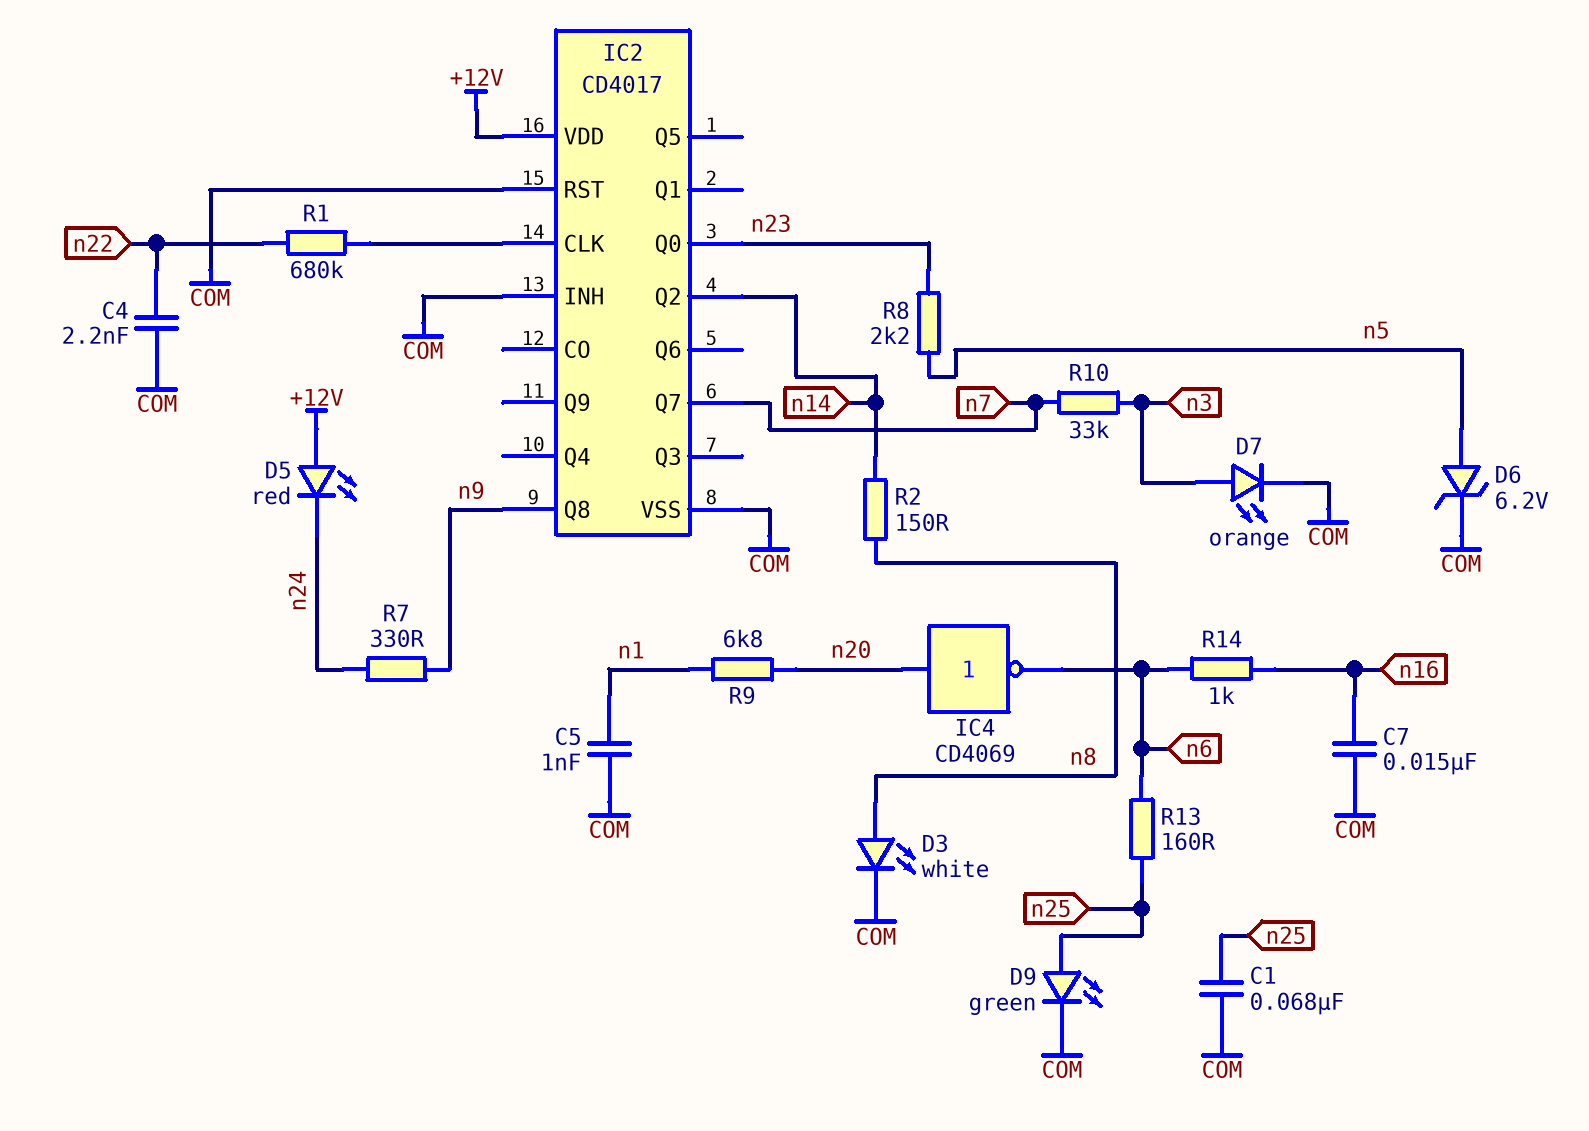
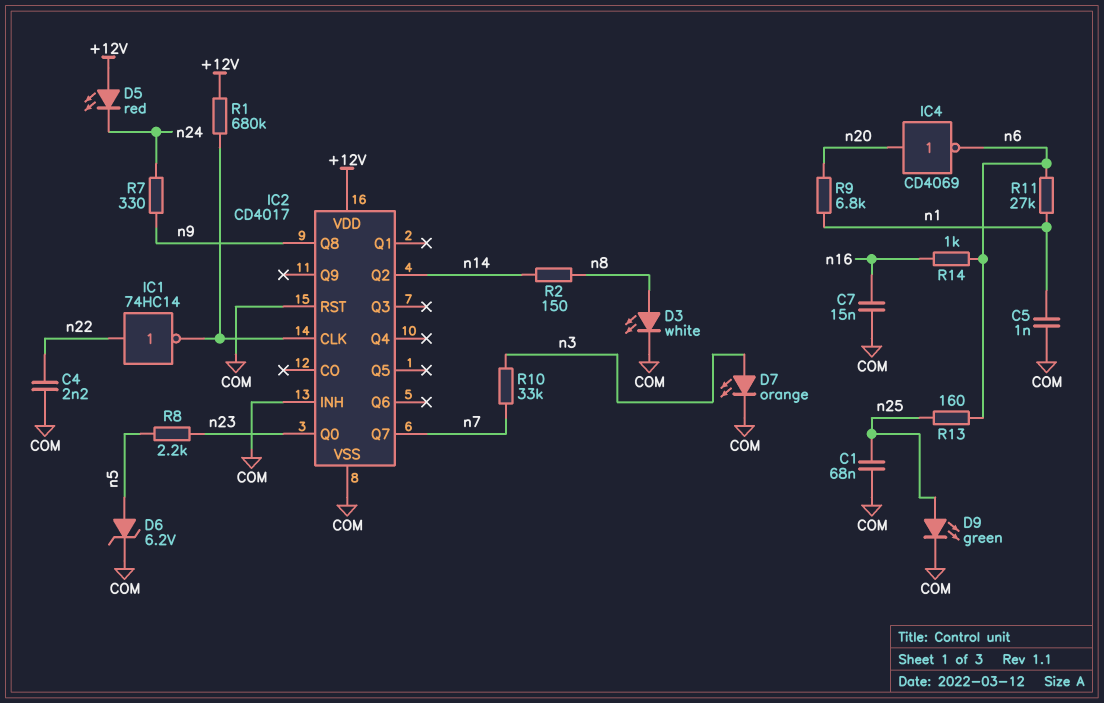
IC1: none -> NOT 74HC14 (in n22, out IC2/CLK)
R1: 680k (IC2/CLK, n22) -> 680k (+12V, IC2/CLK)
R11: none -> 27k (n1, n6)

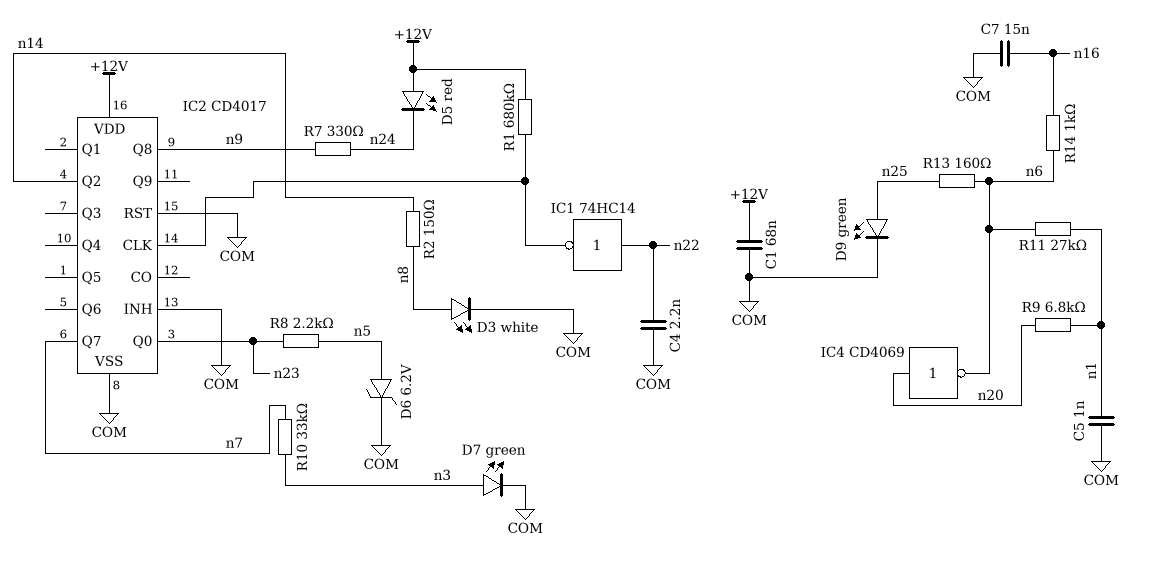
C1: 68nF (COM, n25) -> 68nF (+12V, COM)
D7: LED orange (A n3, K COM) -> LED green (A n3, K COM)

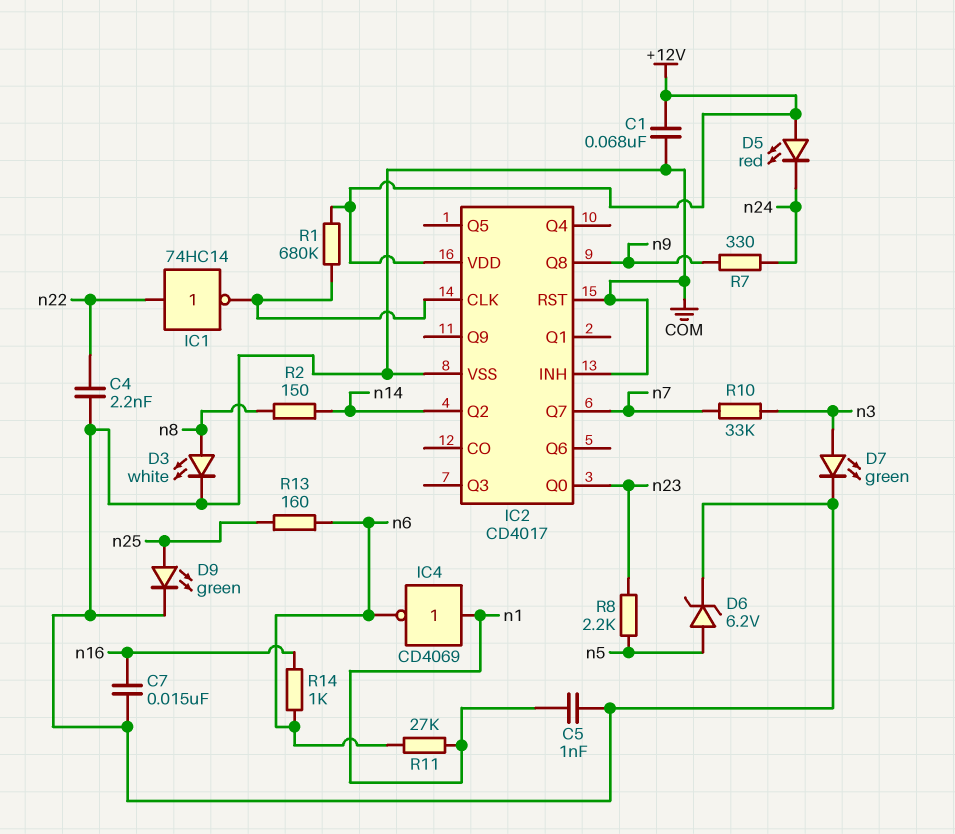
IC4: NOT CD4069 (in n20, out n6) -> NOT CD4069 (in n1, out n6)
R9: 6.8k (n1, n20) -> none

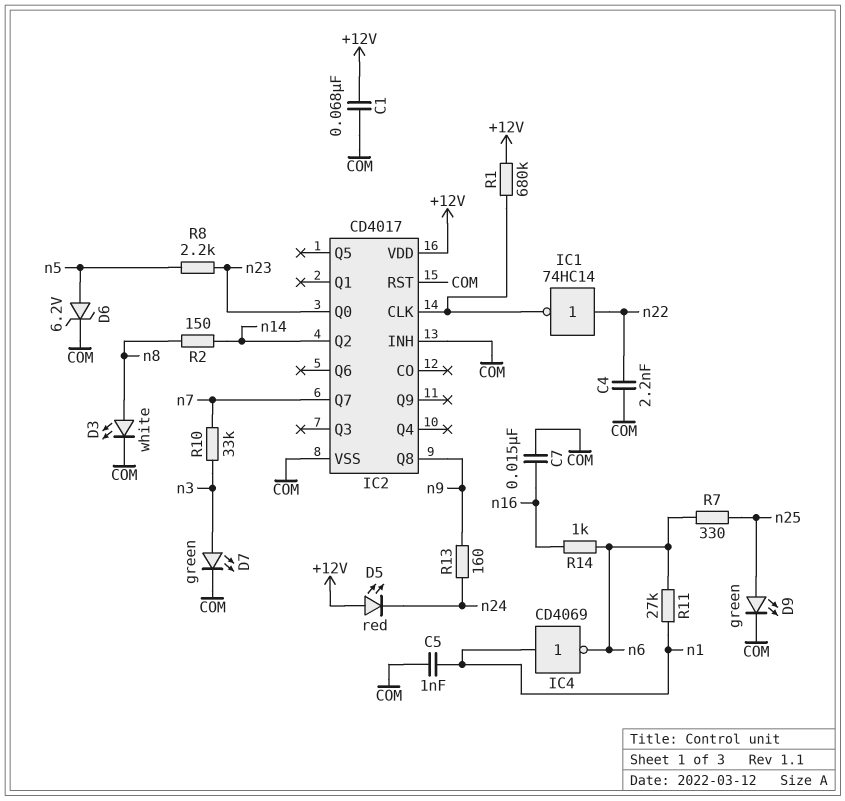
R7: 330 (n9, n24) -> 330 (n6, n25)
R13: 160 (n6, n25) -> 160 (n9, n24)

